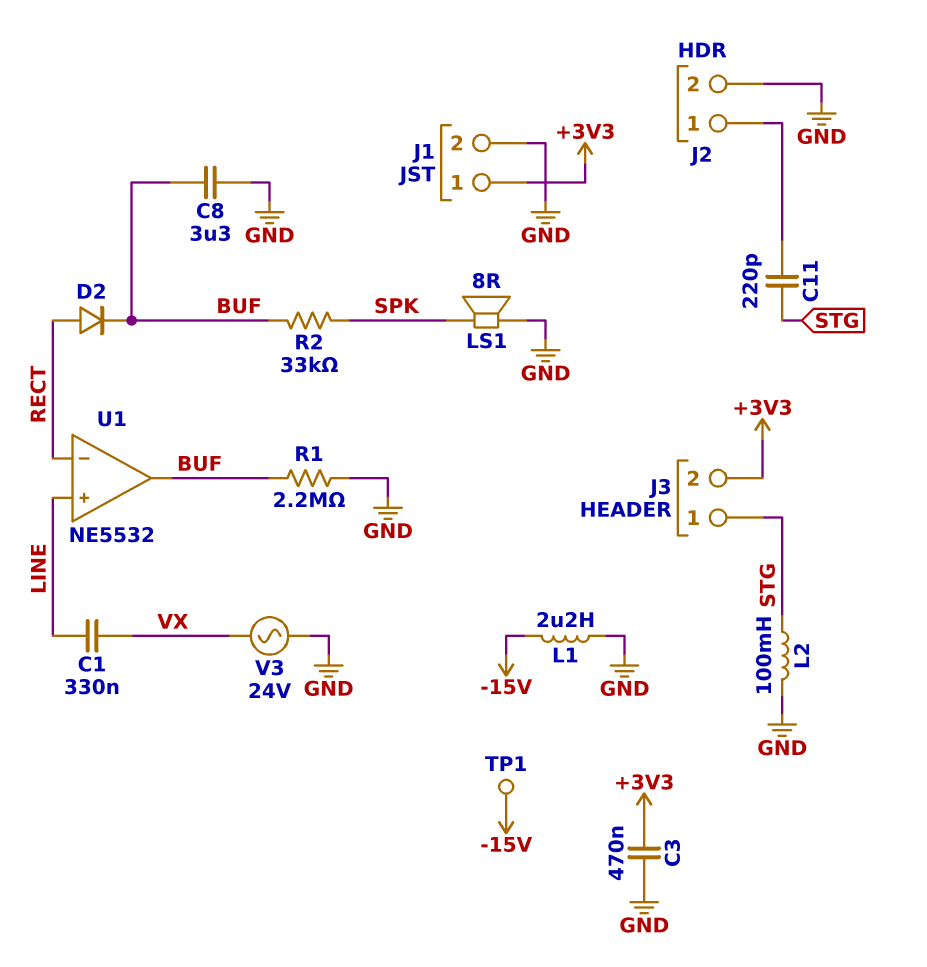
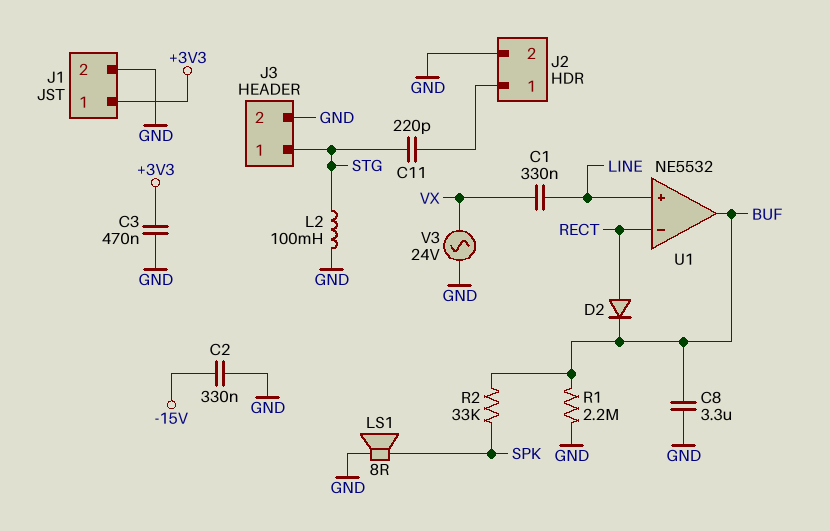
C2: none -> 330nF (-15V, GND)
J3 pin 2: +3V3 -> GND
L1: 2.2uH (-15V, GND) -> none
TP1: test point (-15V) -> none

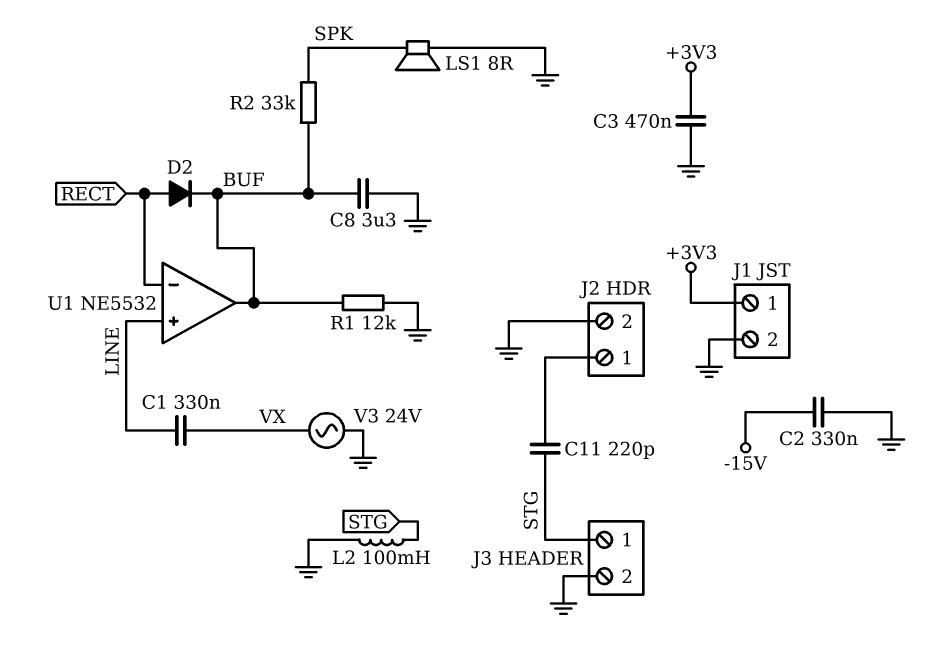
R1: 2.2M (BUF, GND) -> 12k (BUF, GND)

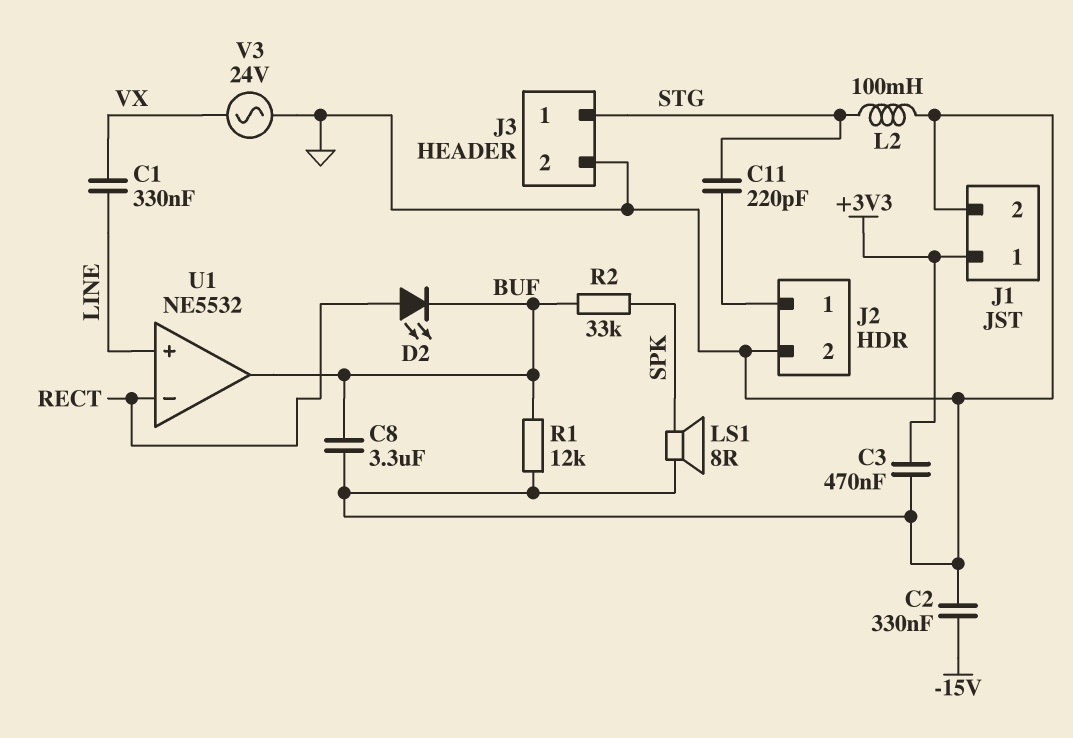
D2: diode (A RECT, K BUF) -> LED (A RECT, K BUF)

